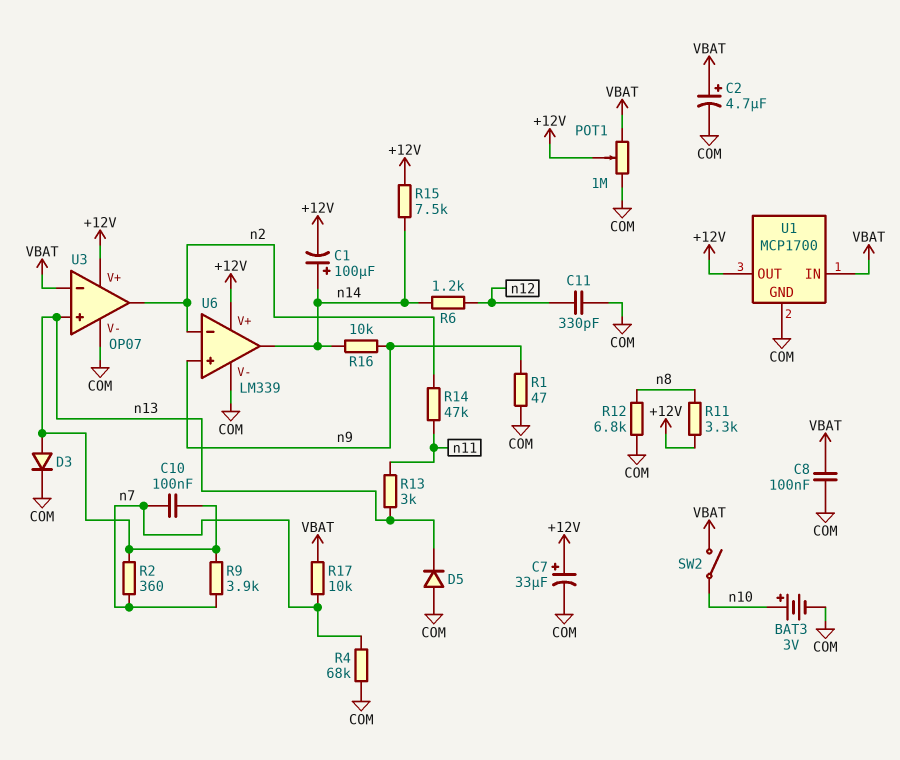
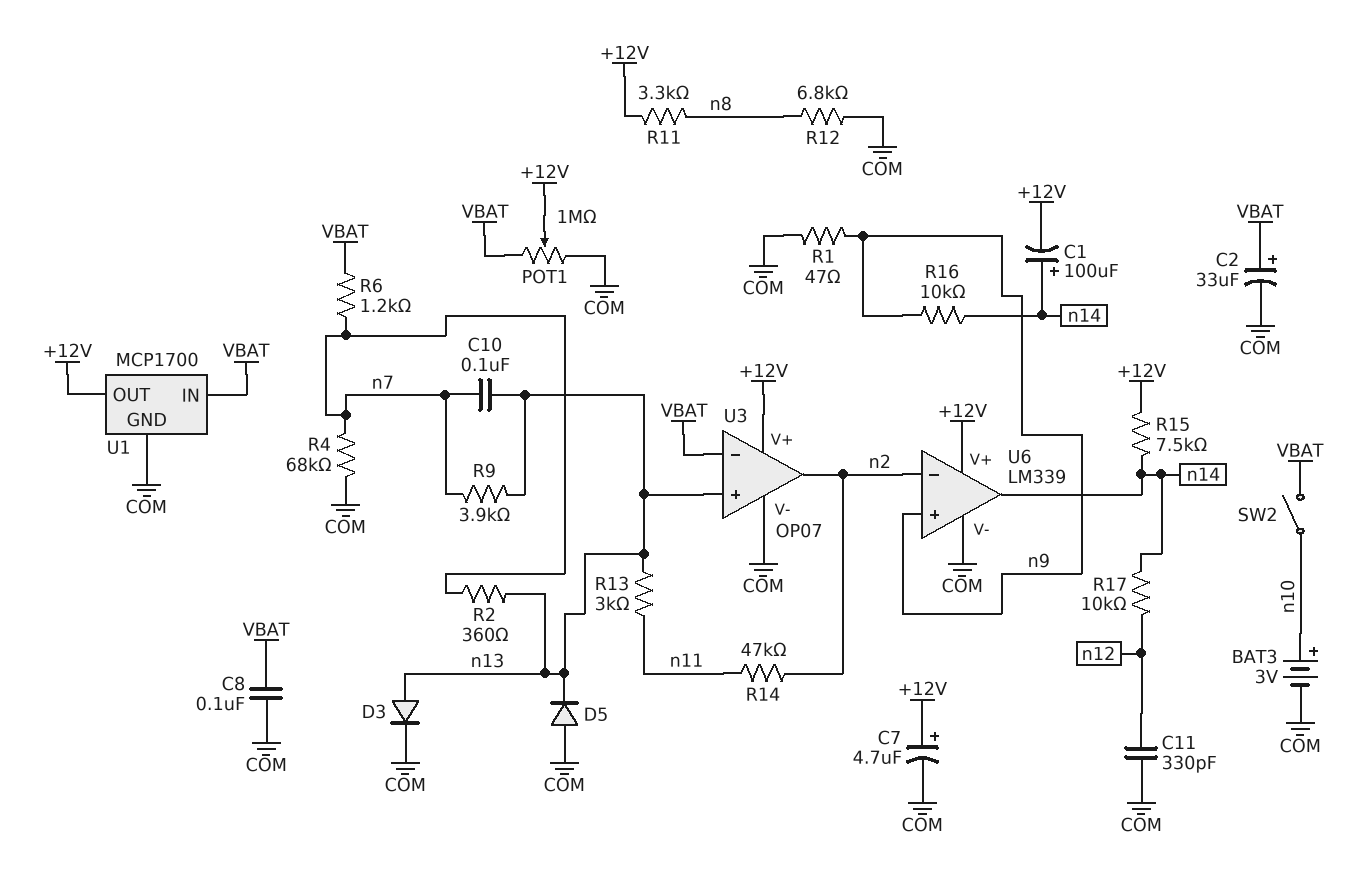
C2: 4.7uF (plus VBAT, minus COM) -> 33uF (plus VBAT, minus COM)
C7: 33uF (plus +12V, minus COM) -> 4.7uF (plus +12V, minus COM)
R6: 1.2k (n12, n14) -> 1.2k (VBAT, n7)
R17: 10k (VBAT, n7) -> 10k (n12, n14)

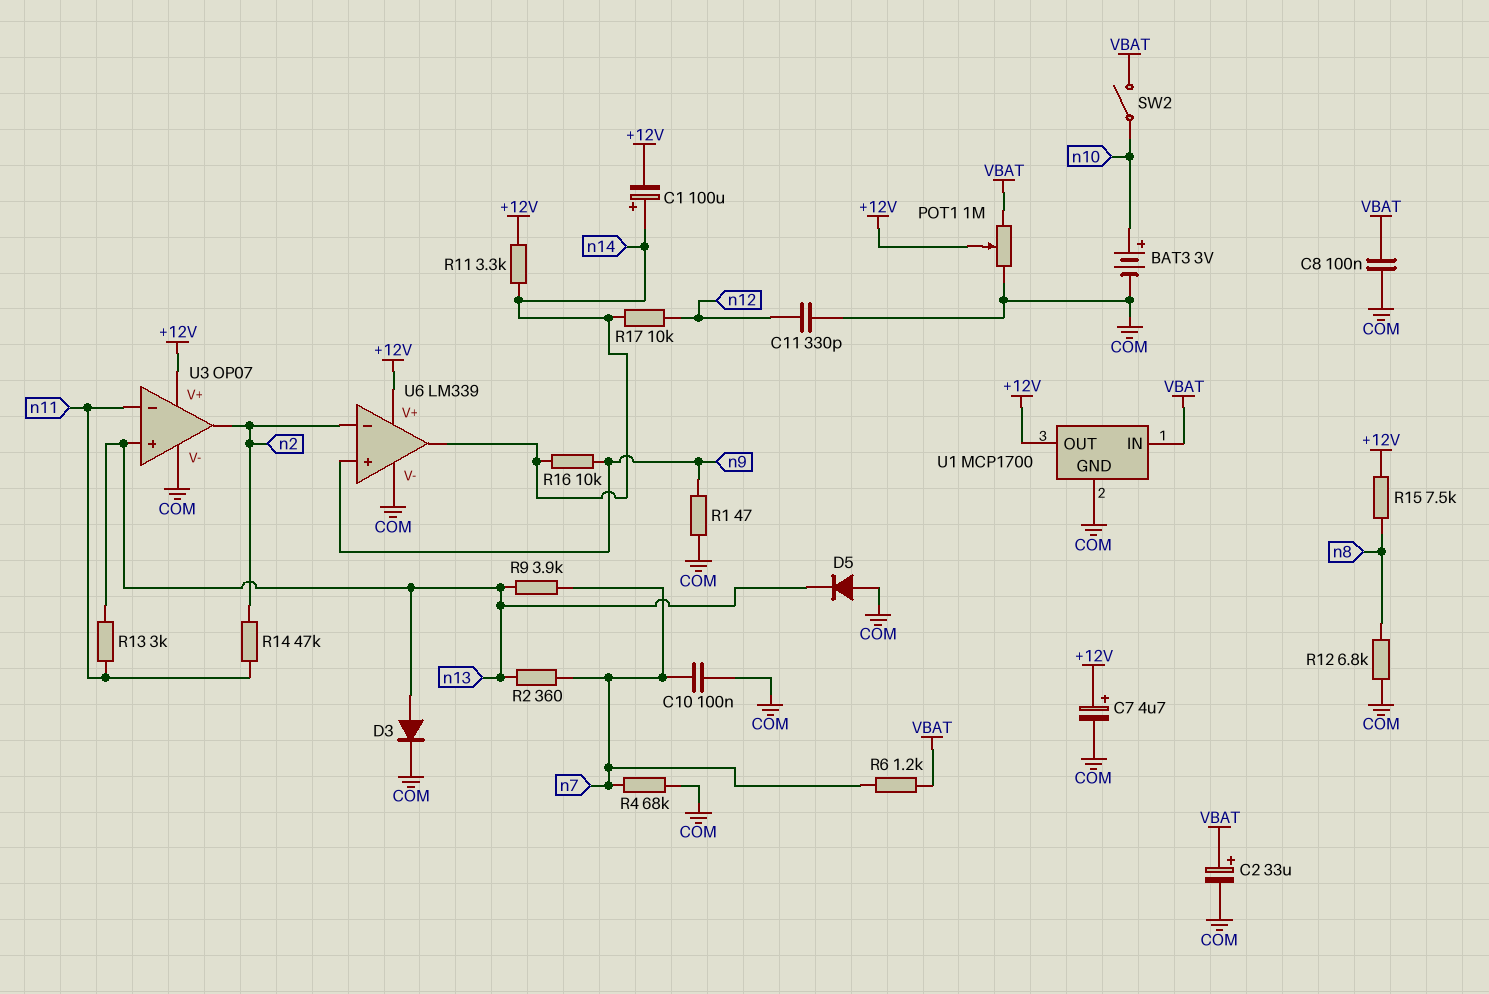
C10: 100nF (n7, n13) -> 100nF (COM, n7)
R11: 3.3k (+12V, n8) -> 3.3k (+12V, n14)
R15: 7.5k (+12V, n14) -> 7.5k (+12V, n8)
U3 pin in-: VBAT -> n11

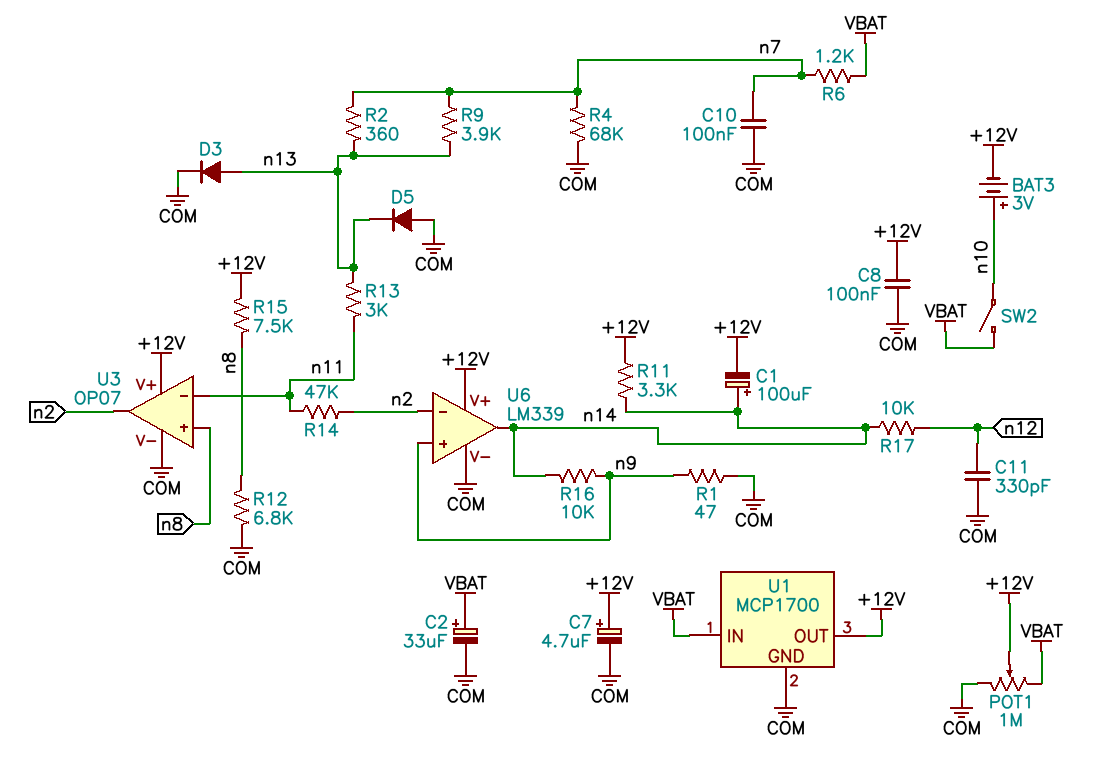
BAT3: 3V (plus n10, minus COM) -> 3V (plus n10, minus +12V)
C8: 100nF (COM, VBAT) -> 100nF (+12V, COM)
U3 pin in+: n13 -> n8

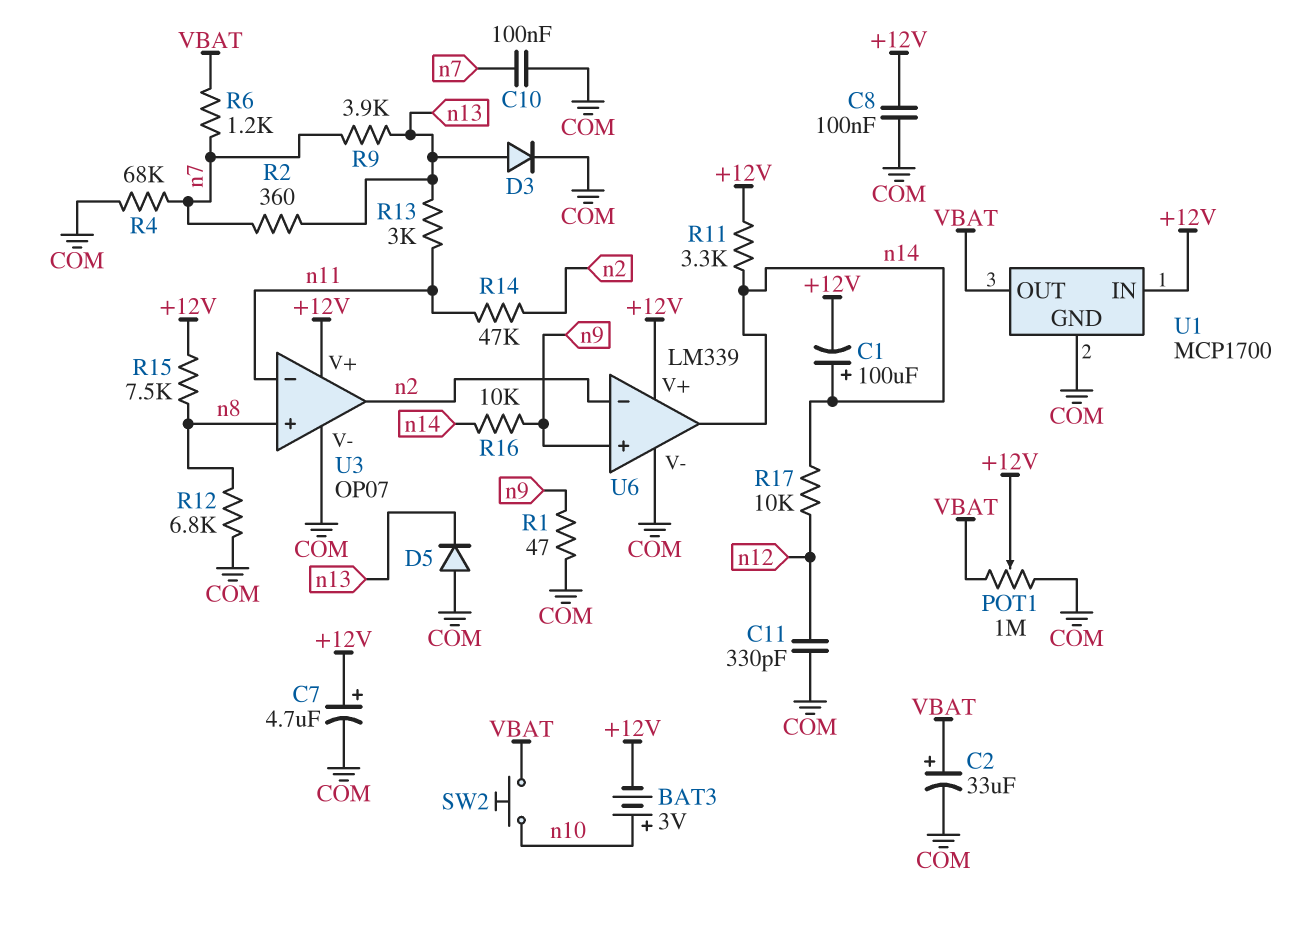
SW2: switch (VBAT, n10) -> button (VBAT, n10)
U1 pin IN: VBAT -> +12V
U1 pin OUT: +12V -> VBAT

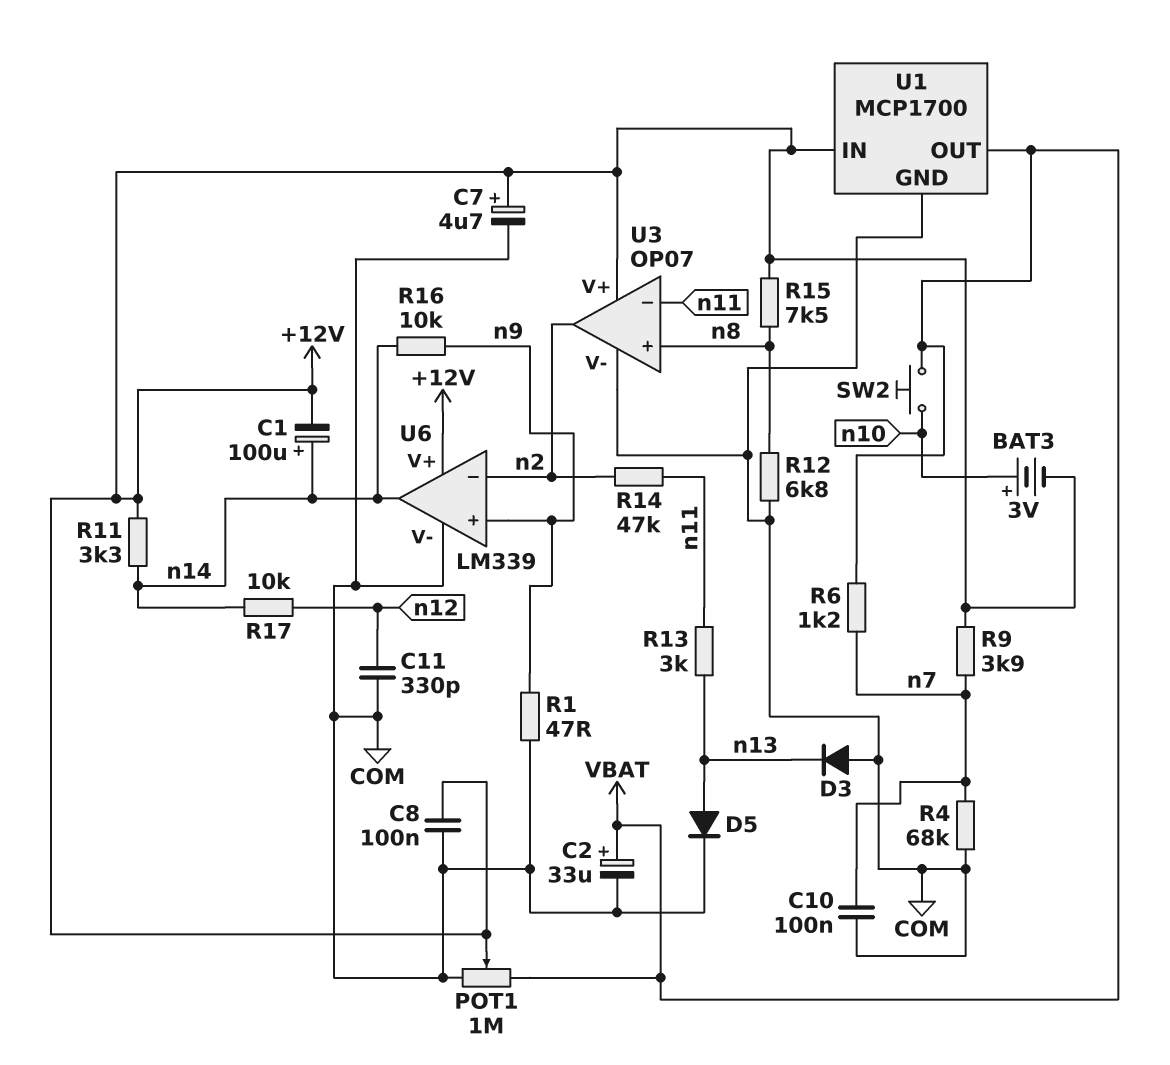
D3: diode (A n13, K COM) -> diode (A COM, K n13)
D5: diode (A COM, K n13) -> diode (A n13, K COM)
R2: 360 (n7, n13) -> none
R9: 3.9k (n7, n13) -> 3.9k (+12V, n7)

